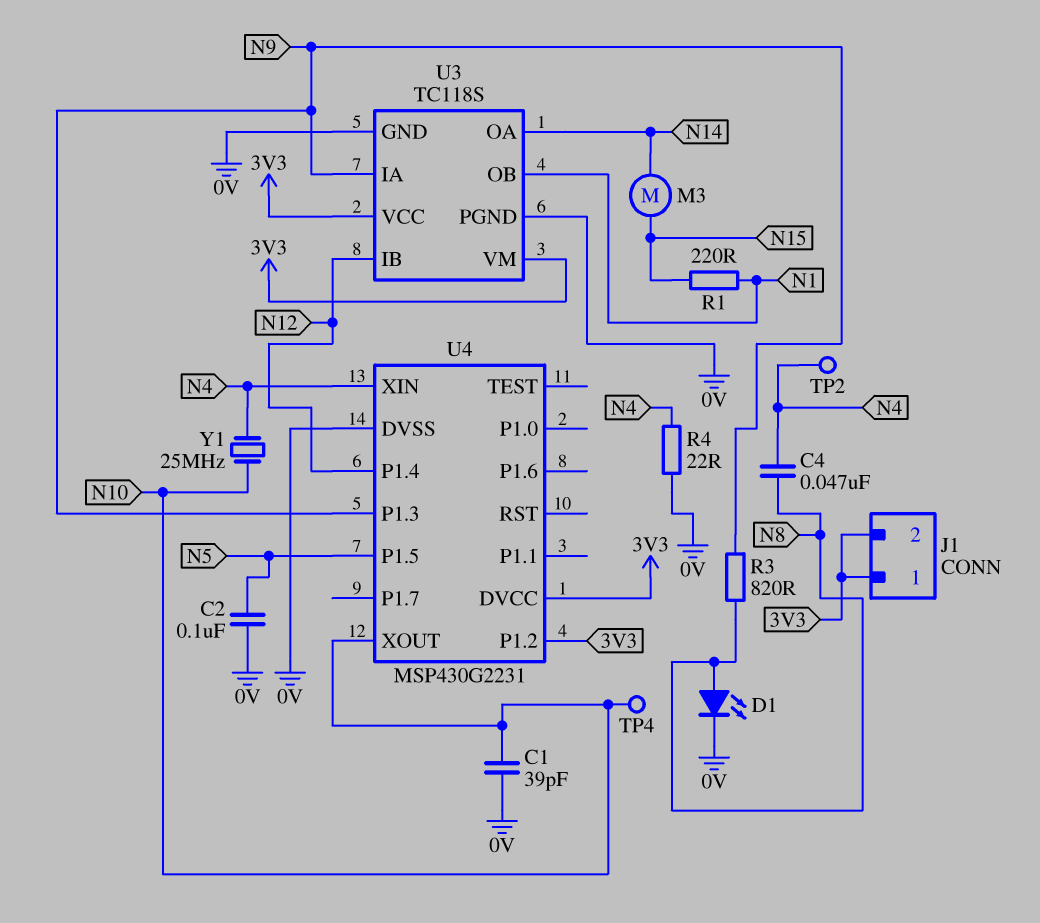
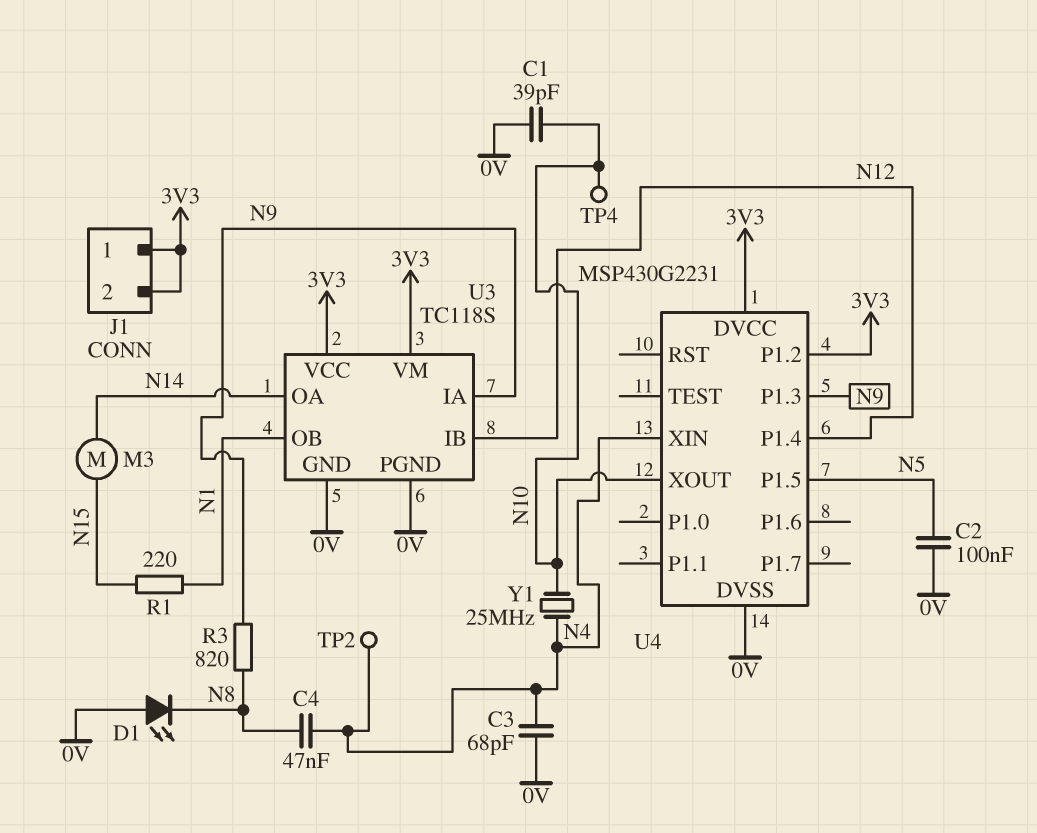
C3: none -> 68pF (0V, N4)
D1: LED (A N8, K 0V) -> LED (A 0V, K N8)
R4: 22 (0V, N4) -> none

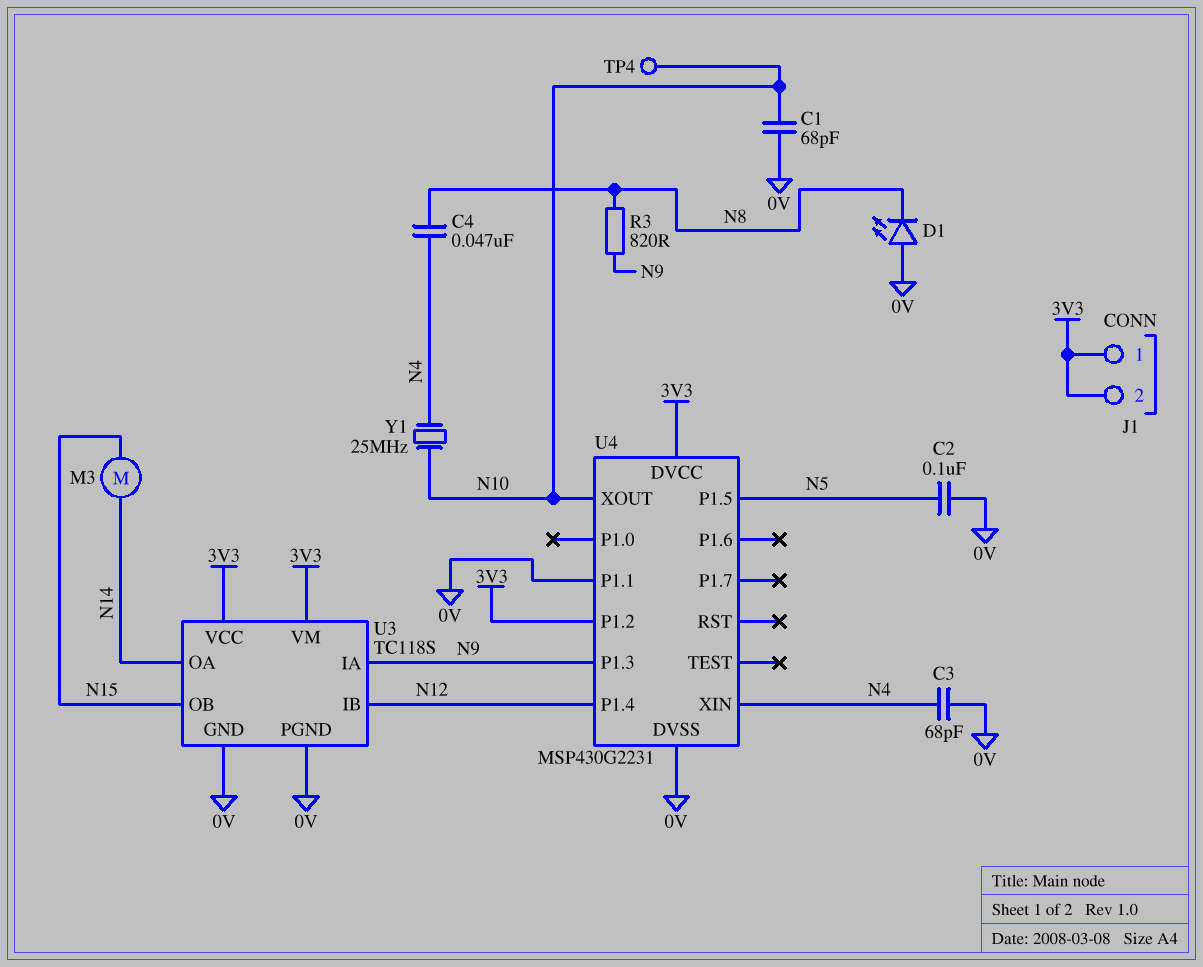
C1: 39pF (0V, N10) -> 68pF (0V, N10)
R1: 220 (N1, N15) -> none
TP2: test point (N4) -> none
U3 pin OB: N1 -> N15
U4 pin P1.1: none -> 0V

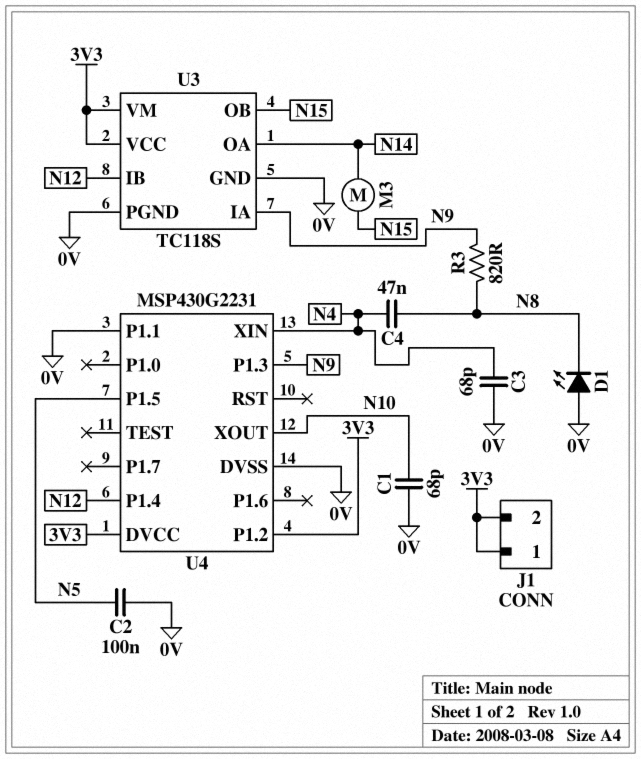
TP4: test point (N10) -> none
Y1: 25MHz (N4, N10) -> none

